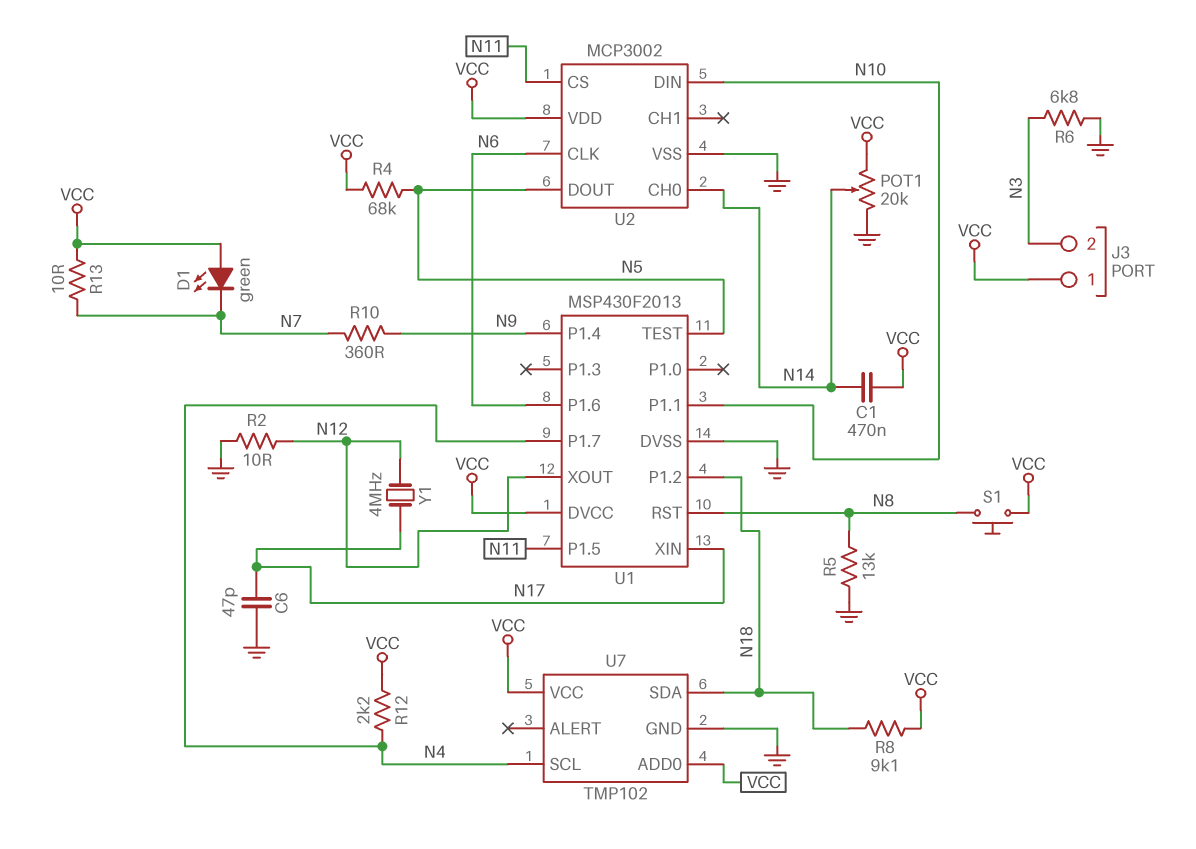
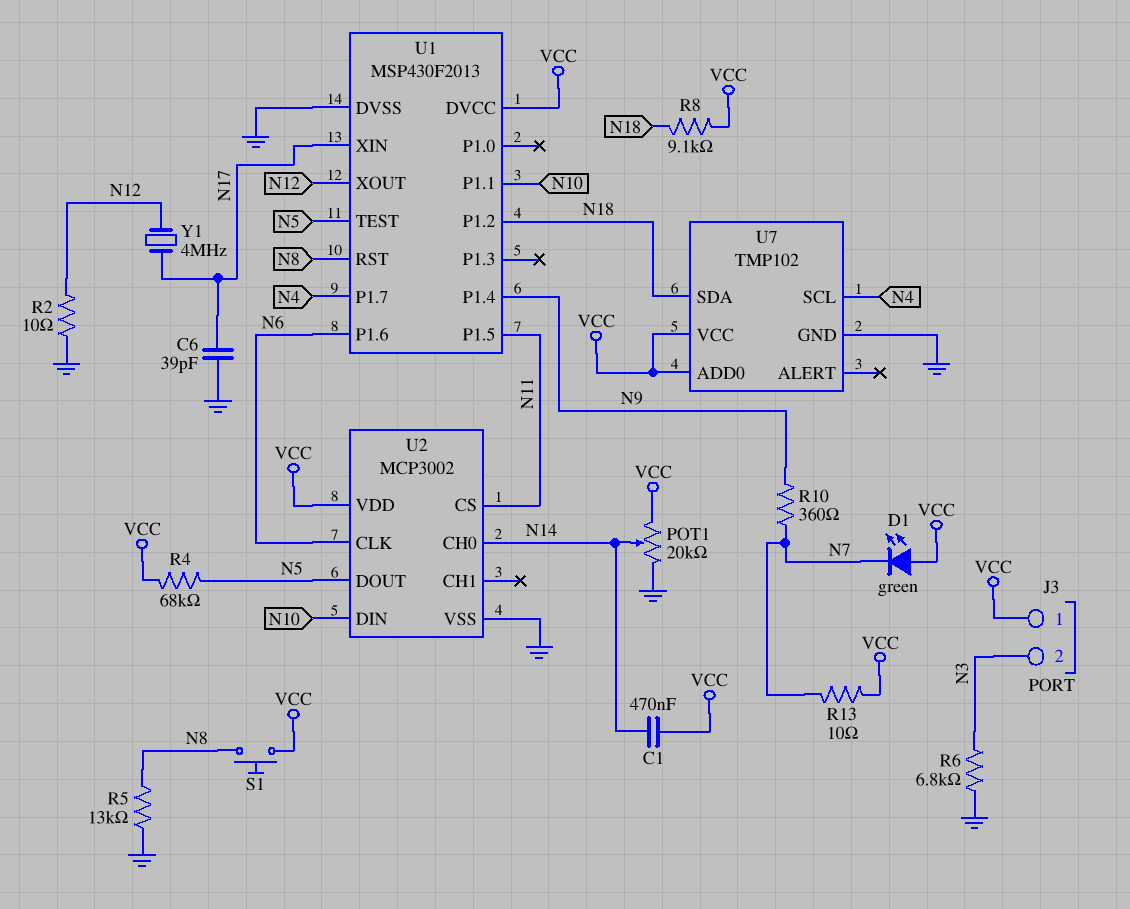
C6: 47pF (GND, N17) -> 39pF (GND, N17)
R12: 2.2k (N4, VCC) -> none

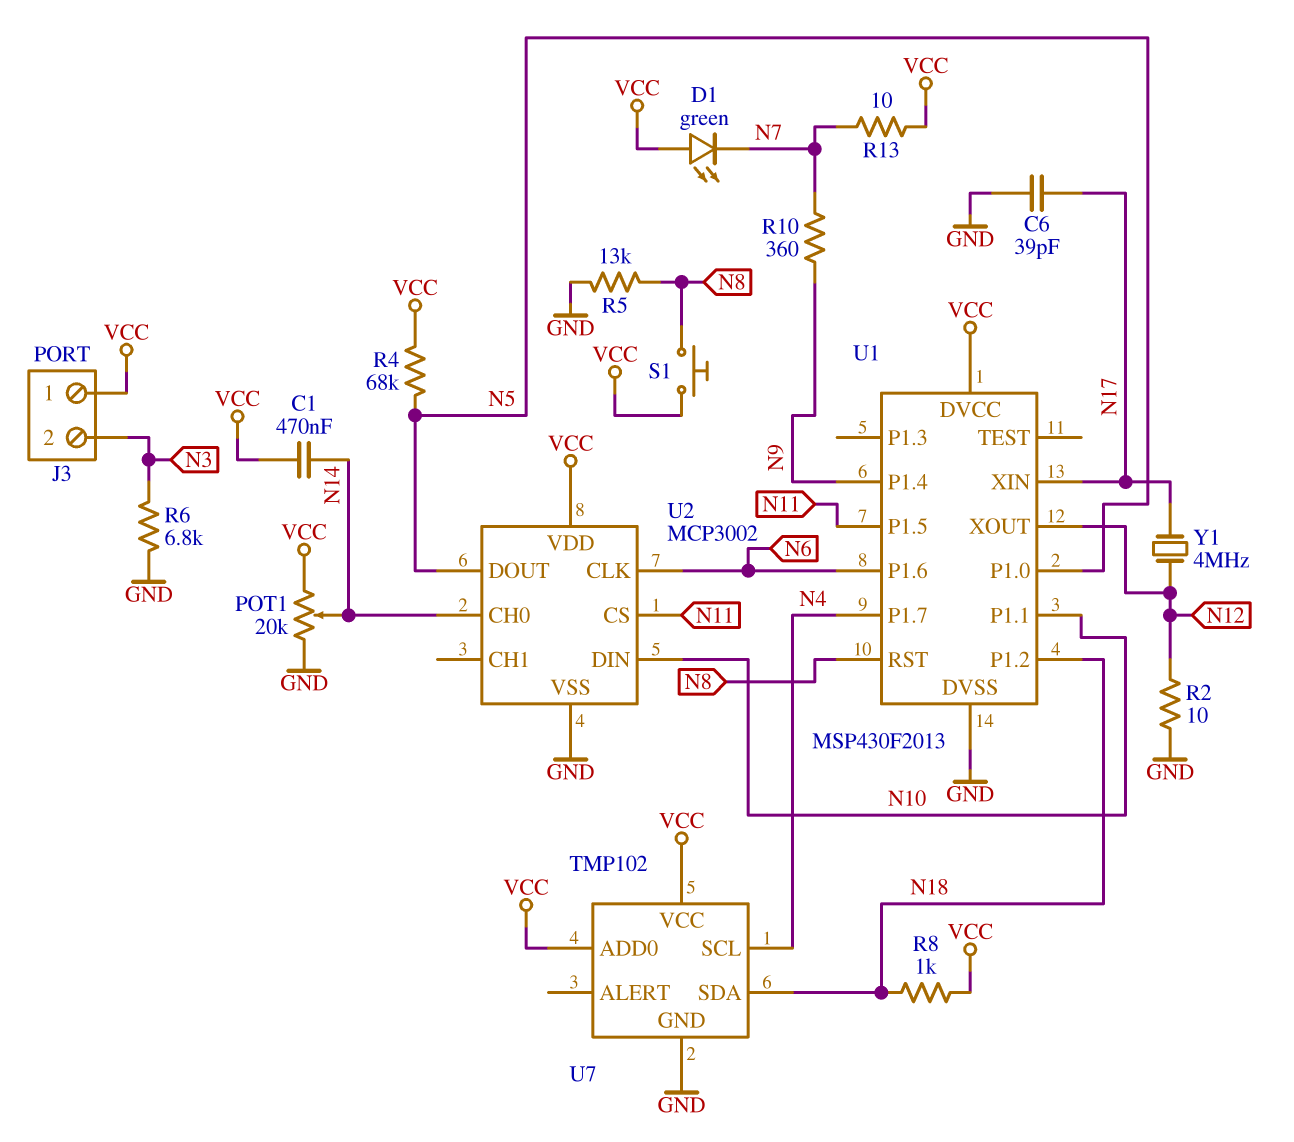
R8: 9.1k (N18, VCC) -> 1k (N18, VCC)
U1 pin P1.0: none -> N5
U1 pin TEST: N5 -> none

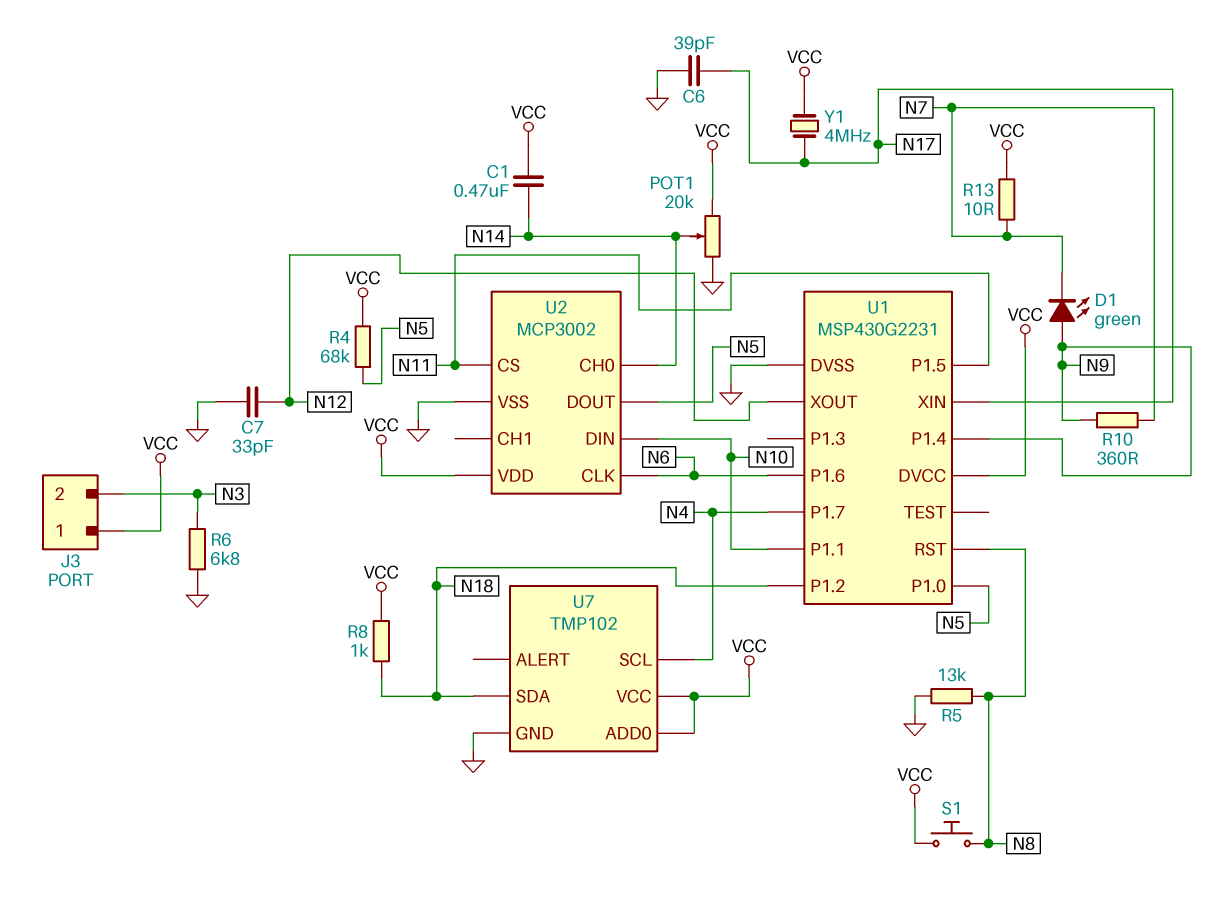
C7: none -> 33pF (GND, N12)
D1: LED green (A VCC, K N7) -> LED green (A N9, K N7)
R2: 10 (GND, N12) -> none
U1: MSP430F2013 -> MSP430G2231
Y1: 4MHz (N12, N17) -> 4MHz (N17, VCC)

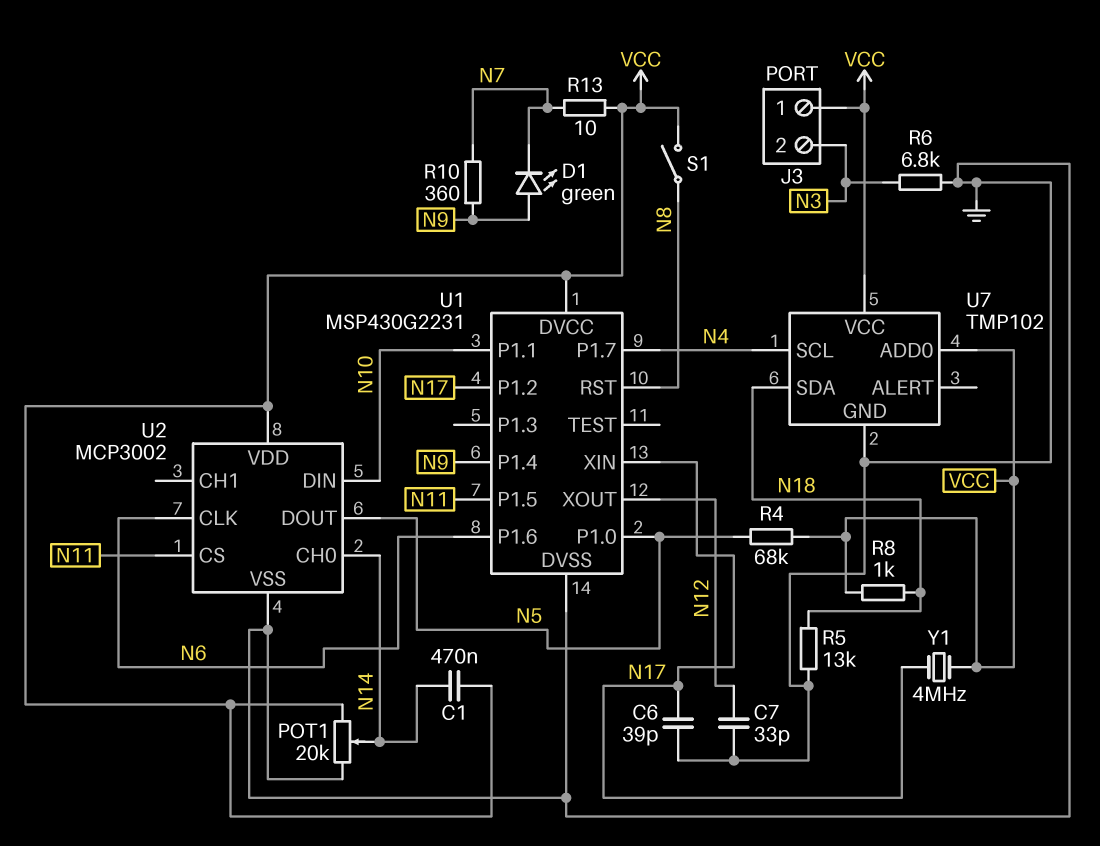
R5: 13k (GND, N8) -> 13k (GND, N18)
S1: button (N8, VCC) -> switch (N8, VCC)
U1 pin P1.2: N18 -> N17

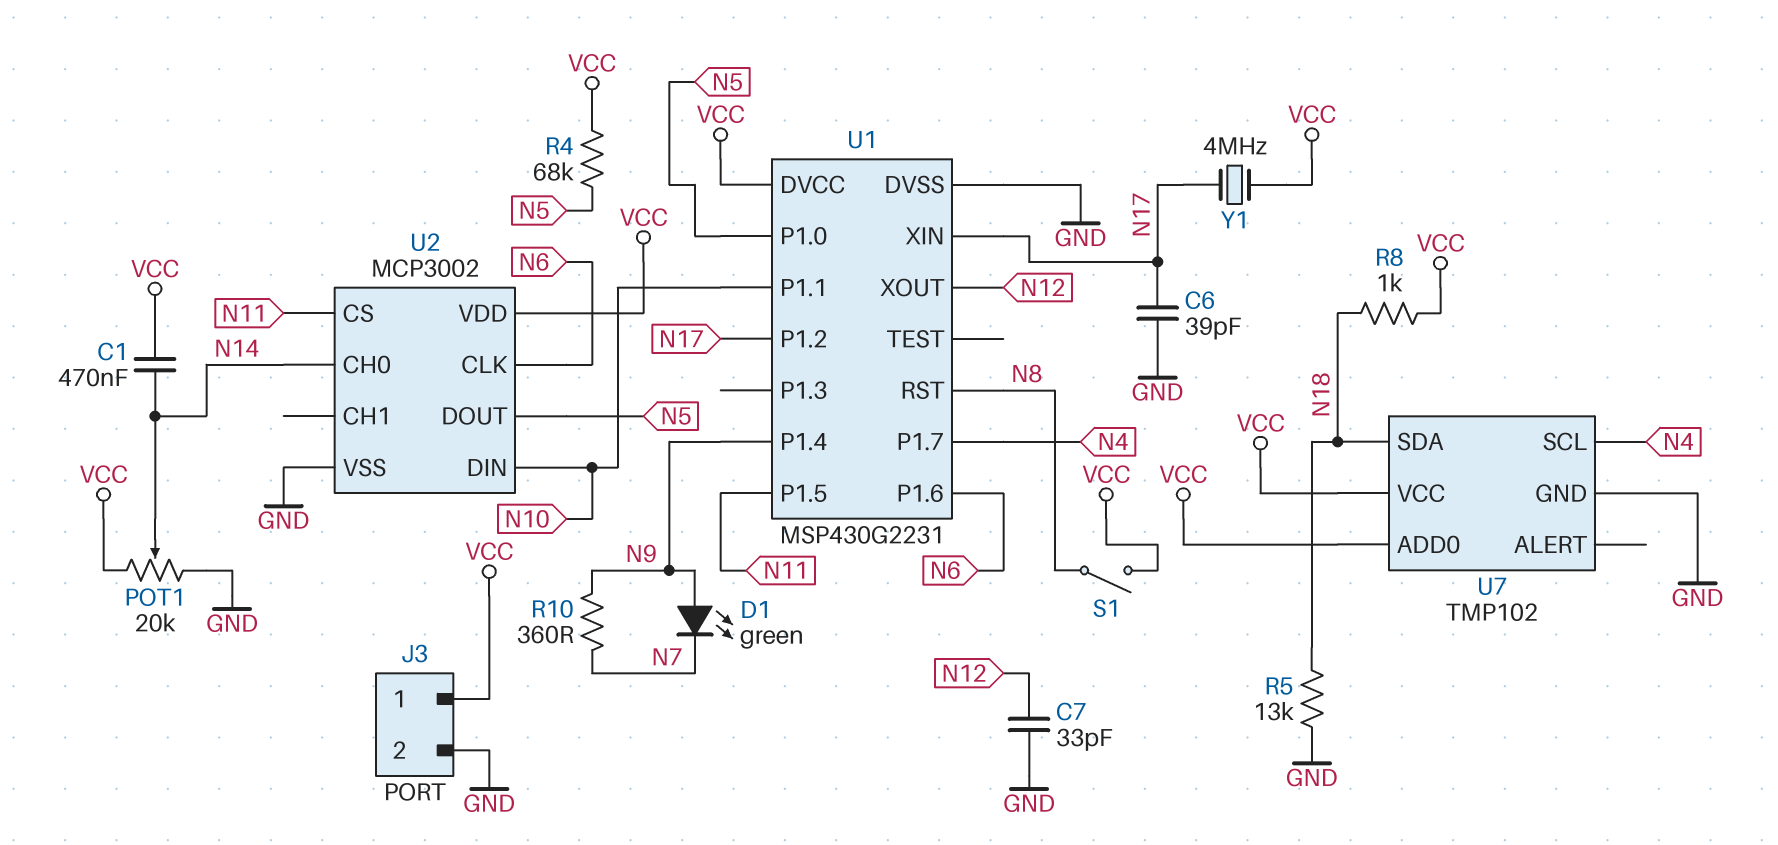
J3 pin 2: N3 -> GND
R6: 6.8k (GND, N3) -> none
R13: 10 (N7, VCC) -> none

